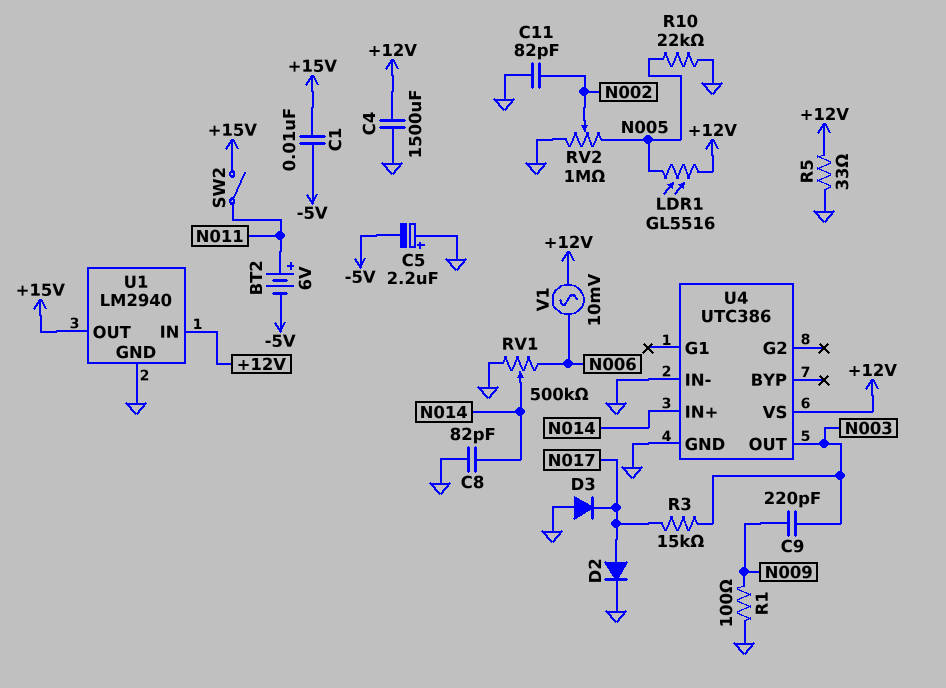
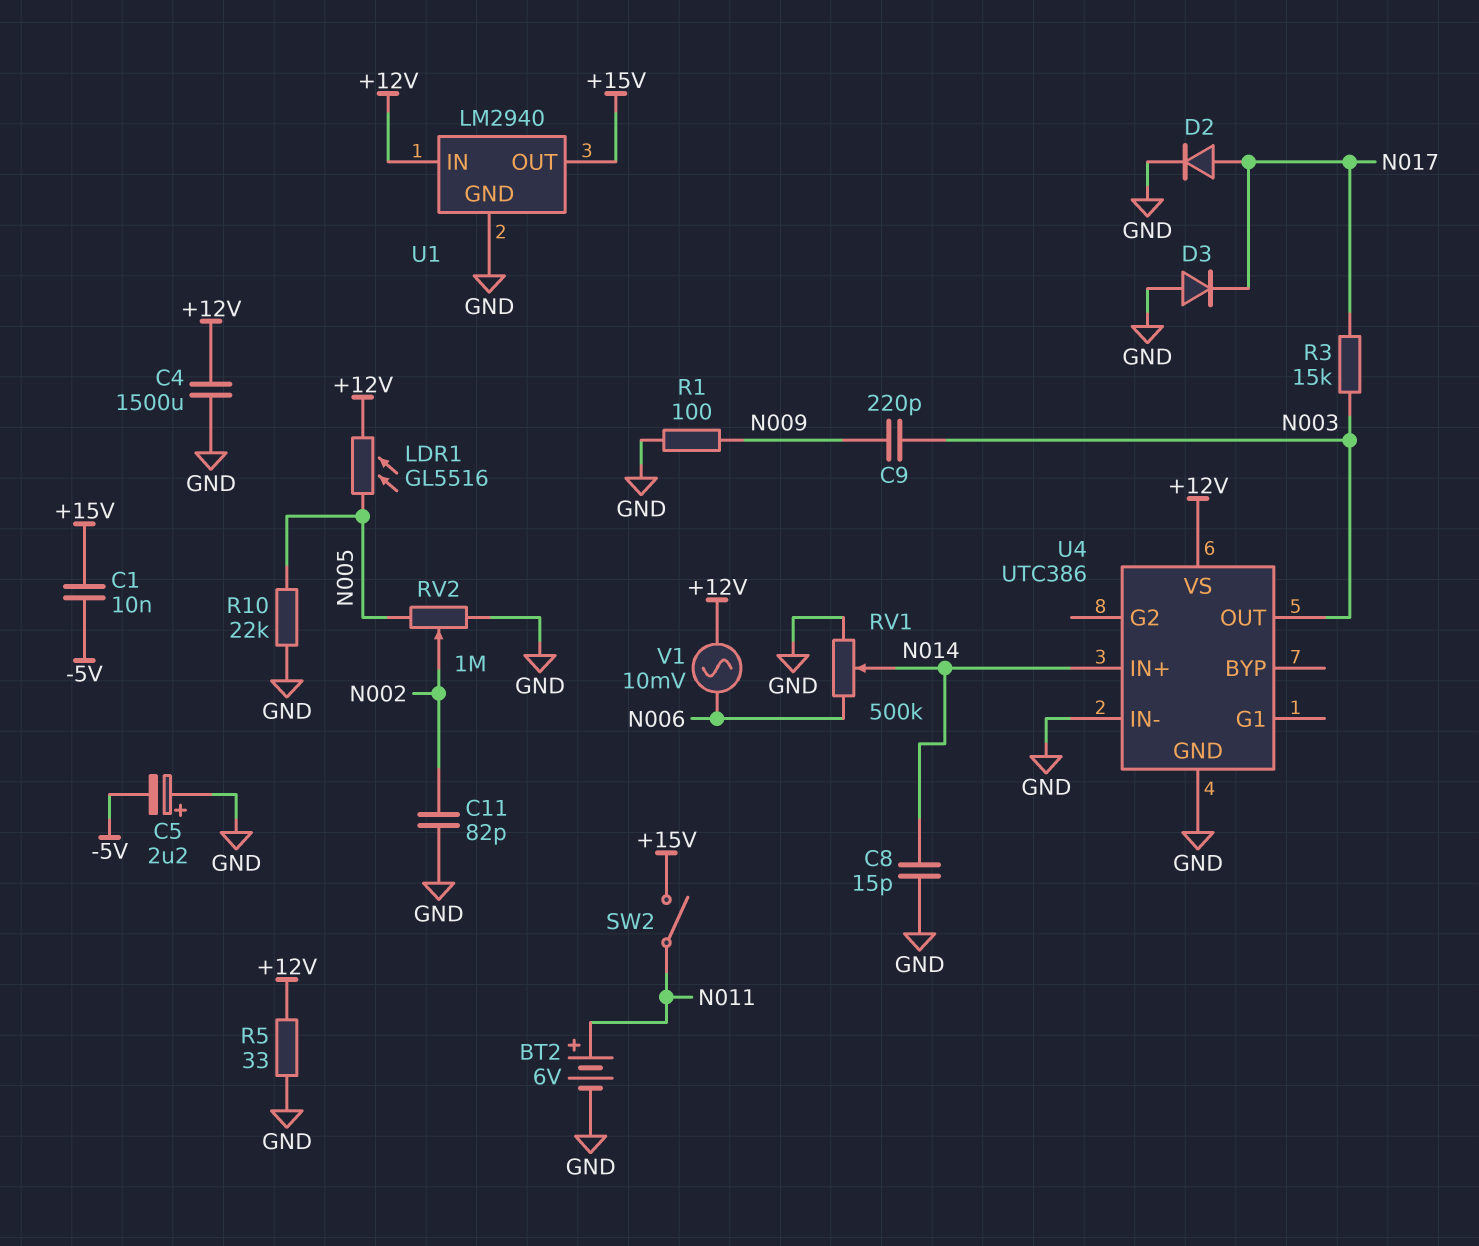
BT2: 6V (plus N011, minus -5V) -> 6V (plus N011, minus GND)
C8: 82pF (GND, N014) -> 15pF (GND, N014)

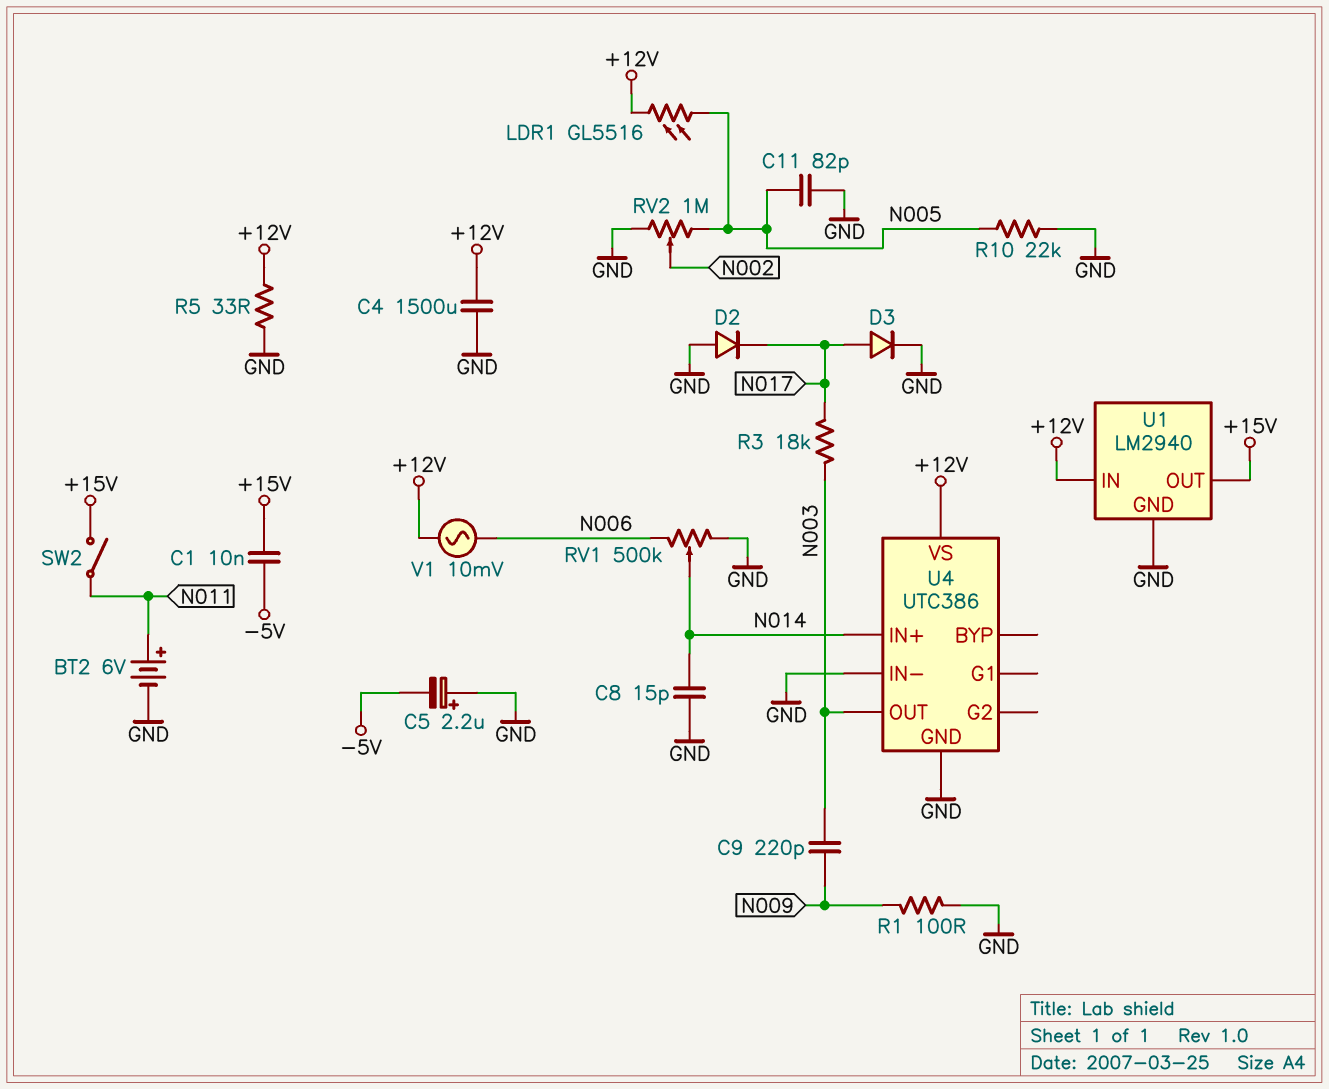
C11: 82pF (GND, N002) -> 82pF (GND, N005)
D2: diode (A N017, K GND) -> diode (A GND, K N017)
D3: diode (A GND, K N017) -> diode (A N017, K GND)
R3: 15k (N003, N017) -> 18k (N003, N017)

